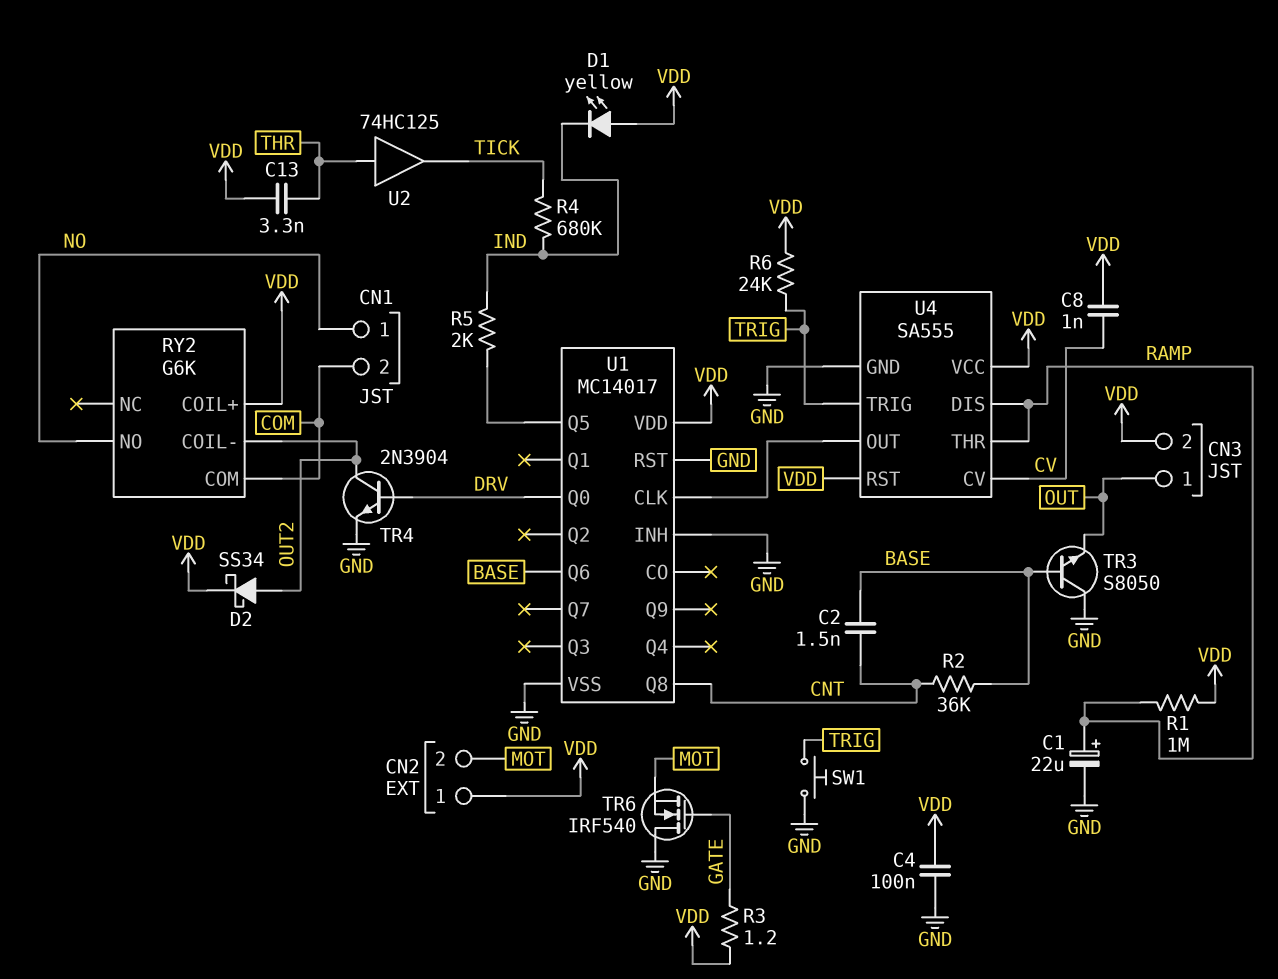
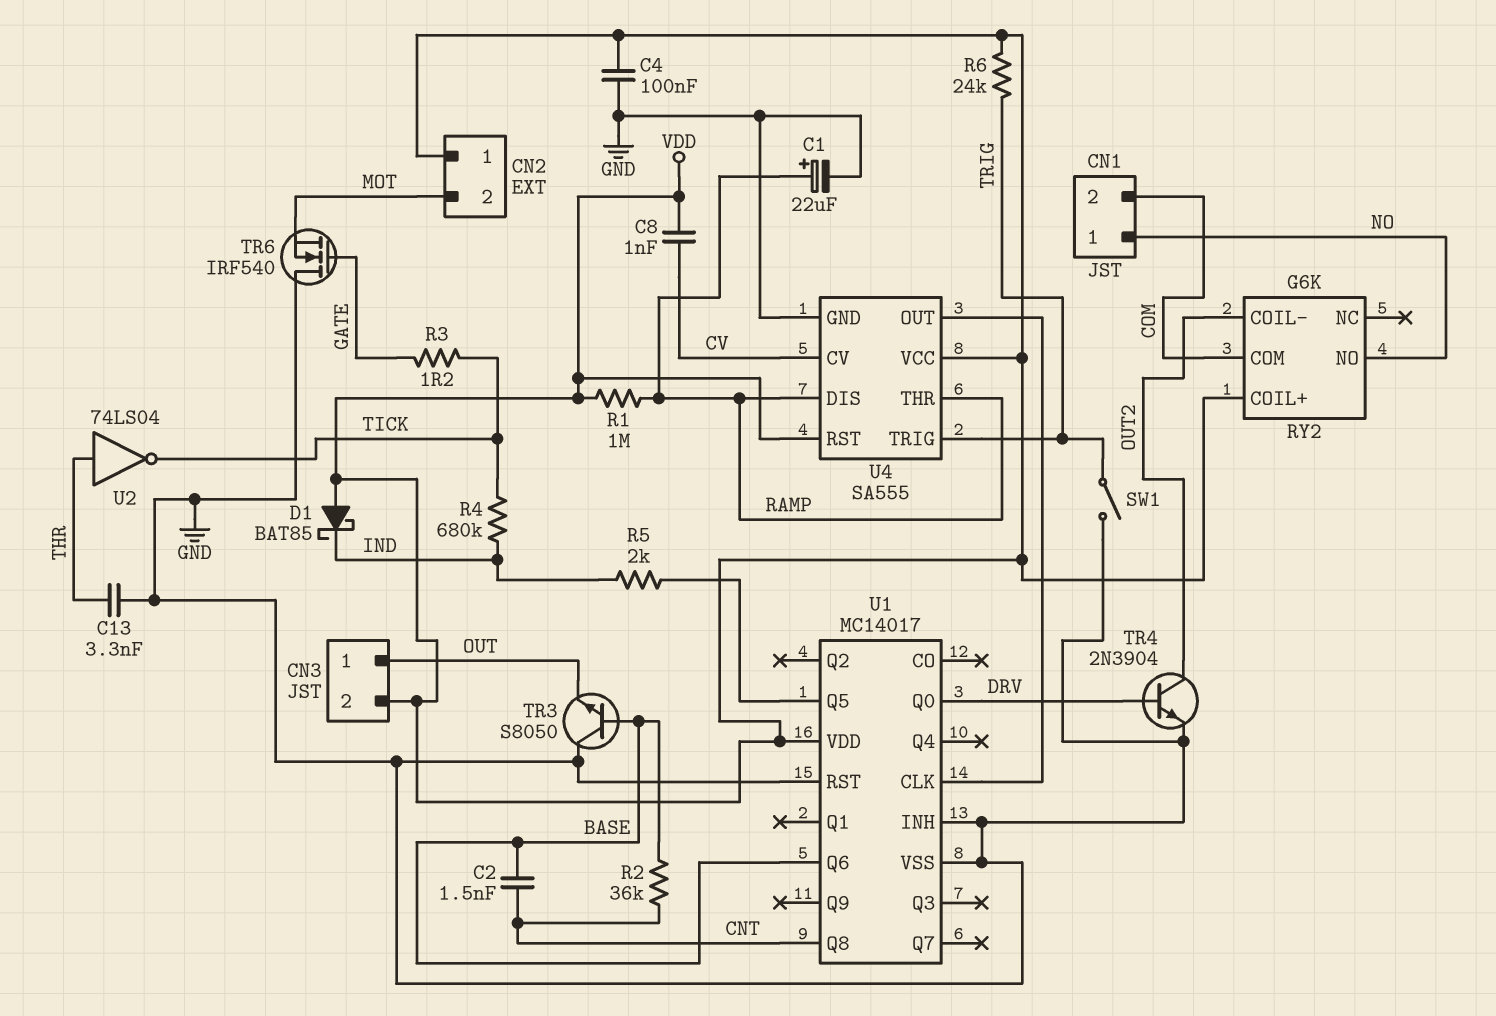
C13: 3.3nF (THR, VDD) -> 3.3nF (GND, THR)
D1: LED yellow (A VDD, K IND) -> schottky BAT85 (A VDD, K IND)
D2: schottky SS34 (A OUT2, K VDD) -> none
R3: 1.2 (GATE, VDD) -> 1.2 (GATE, TICK)
SW1: button (GND, TRIG) -> switch (GND, TRIG)
U2: buffer 74HC125 (in THR, out TICK) -> NOT 74LS04 (in THR, out TICK)

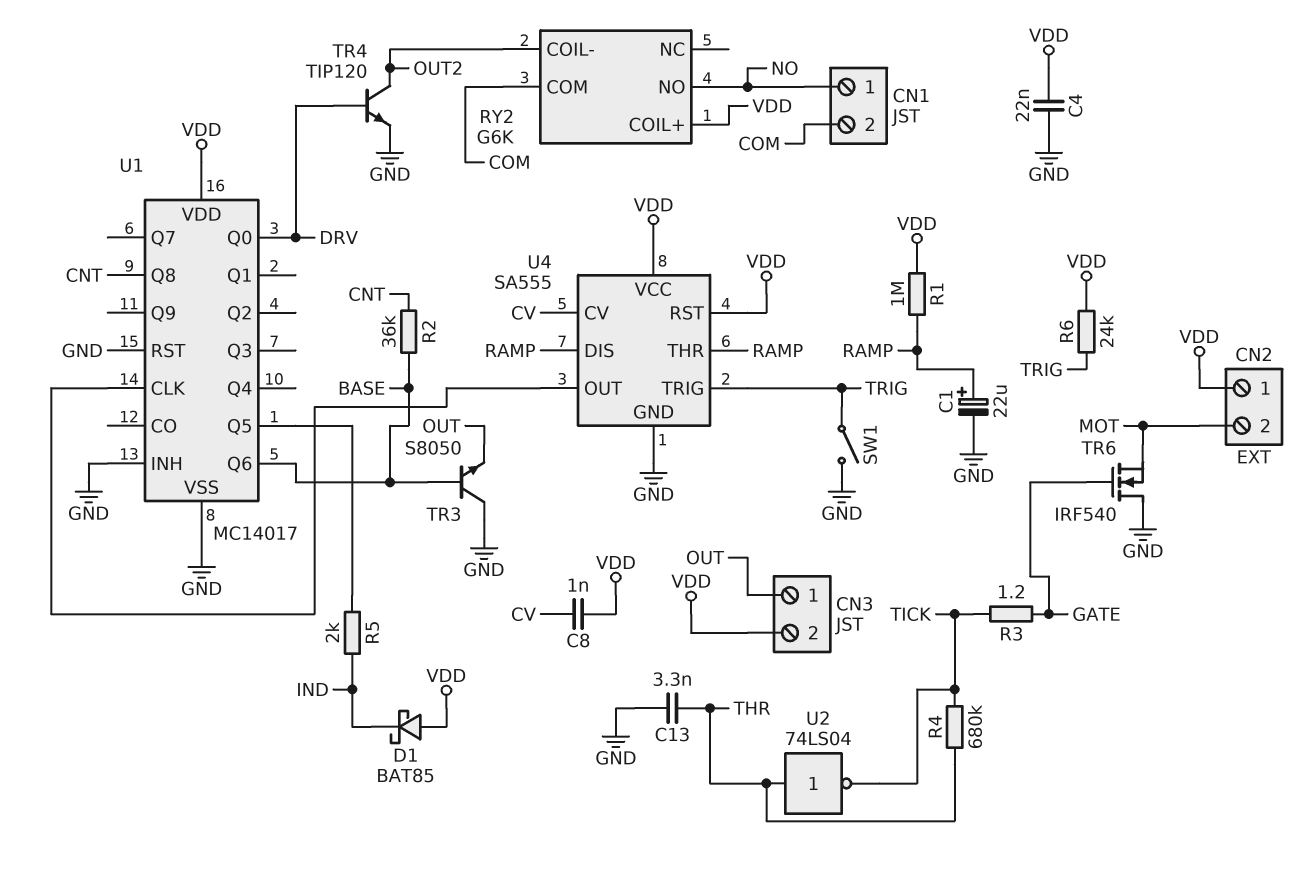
C2: 1.5nF (BASE, CNT) -> none
C4: 100nF (GND, VDD) -> 22nF (GND, VDD)
R4: 680k (IND, TICK) -> 680k (THR, TICK)
TR4: NPN 2N3904 (B DRV, C OUT2, E GND) -> NPN TIP120 (B DRV, C OUT2, E GND)

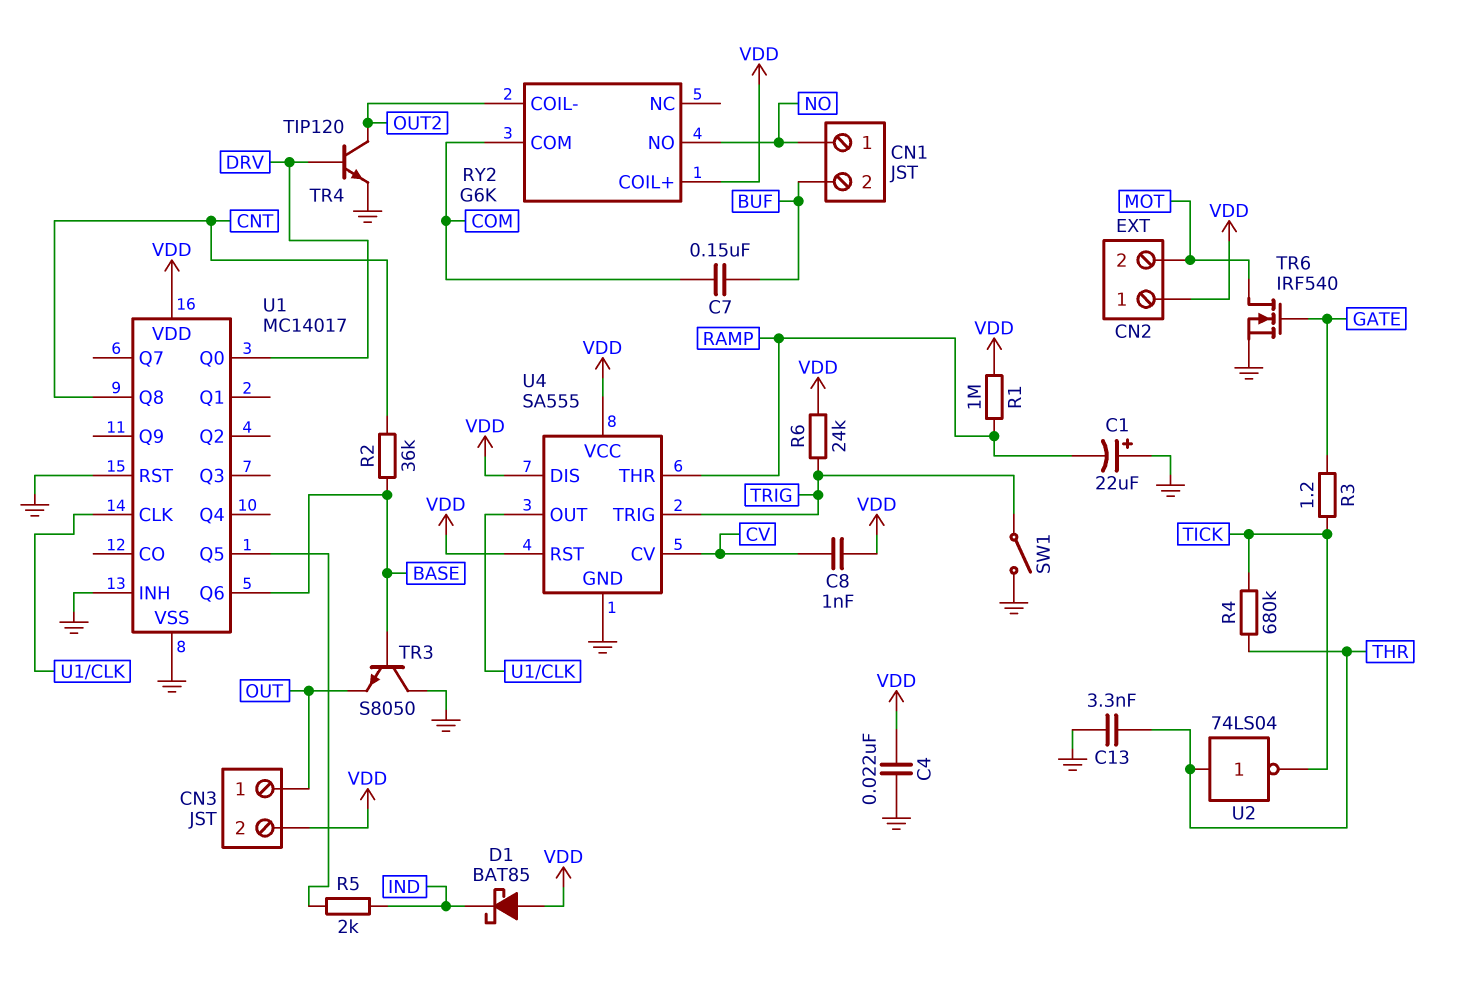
C1: 22uF (plus RAMP, minus GND) -> 22uF (plus GND, minus RAMP)
C7: none -> 150nF (BUF, COM)
CN1 pin 2: COM -> BUF
TR6: NMOS IRF540 (G GATE, D GND, S MOT) -> NMOS IRF540 (G GATE, D MOT, S GND)
U4 pin DIS: RAMP -> VDD

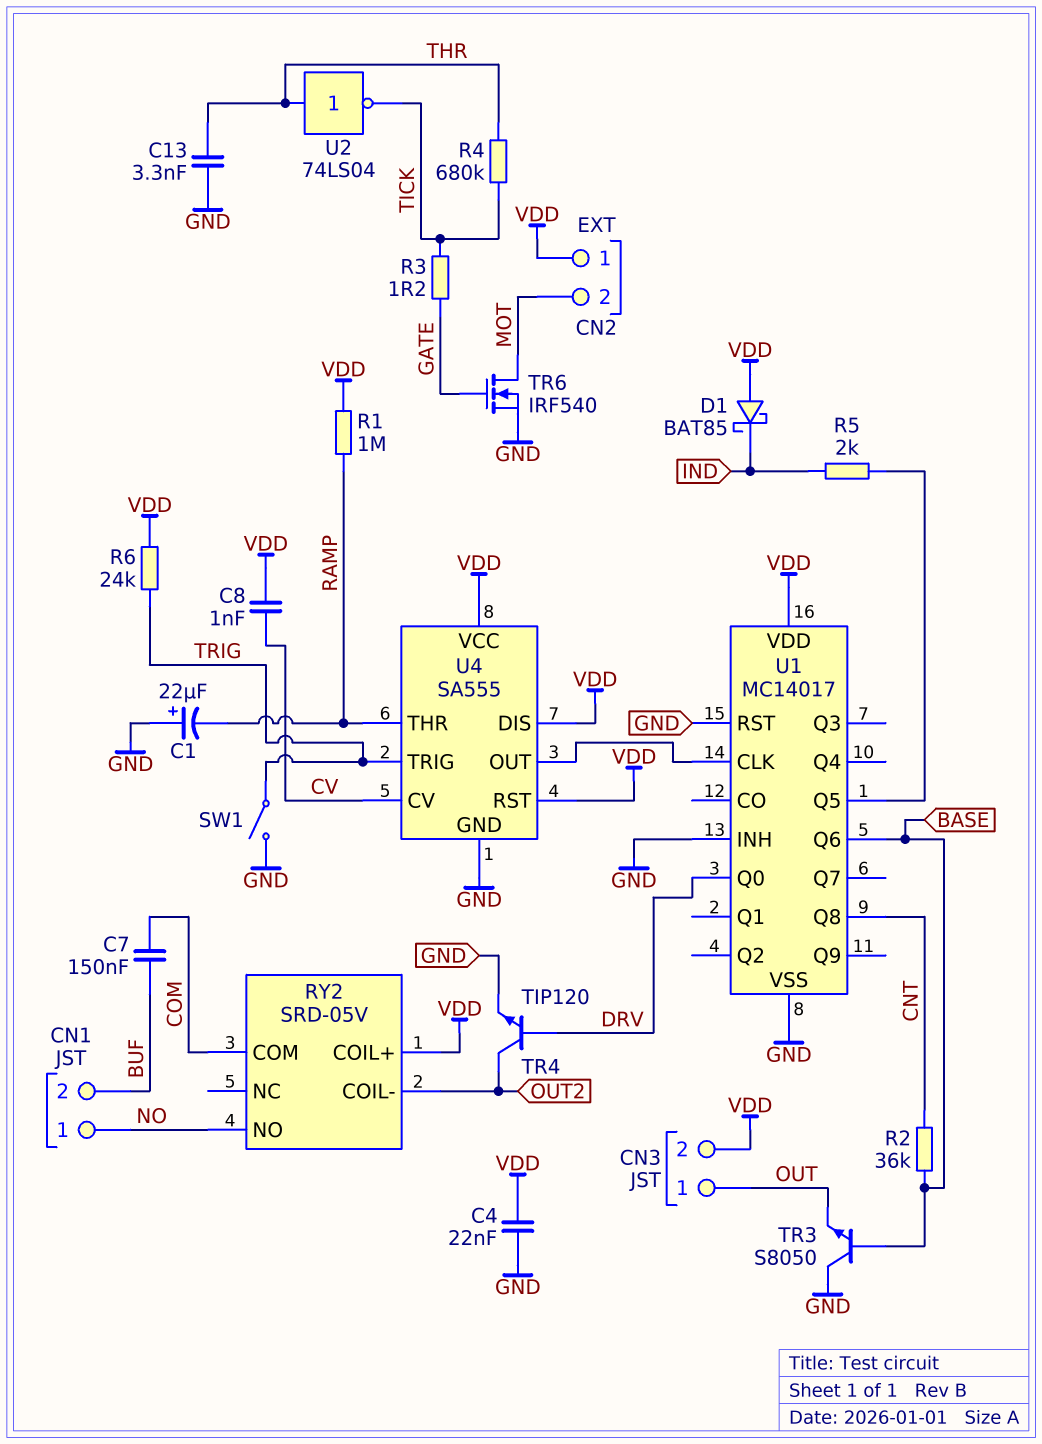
RY2: G6K -> SRD-05V

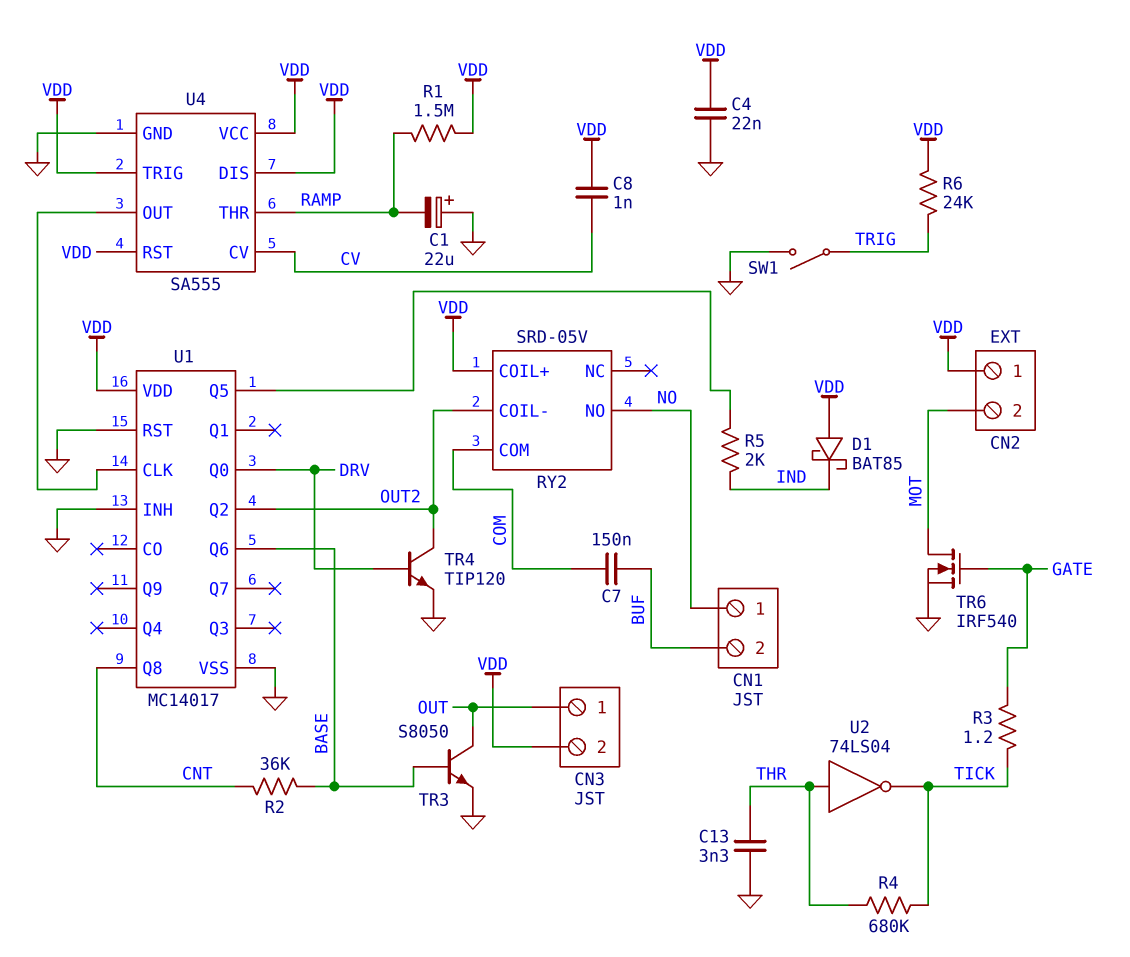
R1: 1M (RAMP, VDD) -> 1.5M (RAMP, VDD)
TR3: NPN S8050 (B BASE, C GND, E OUT) -> NPN S8050 (B BASE, C OUT, E GND)
U1 pin Q2: none -> OUT2
U4 pin TRIG: TRIG -> VDD

